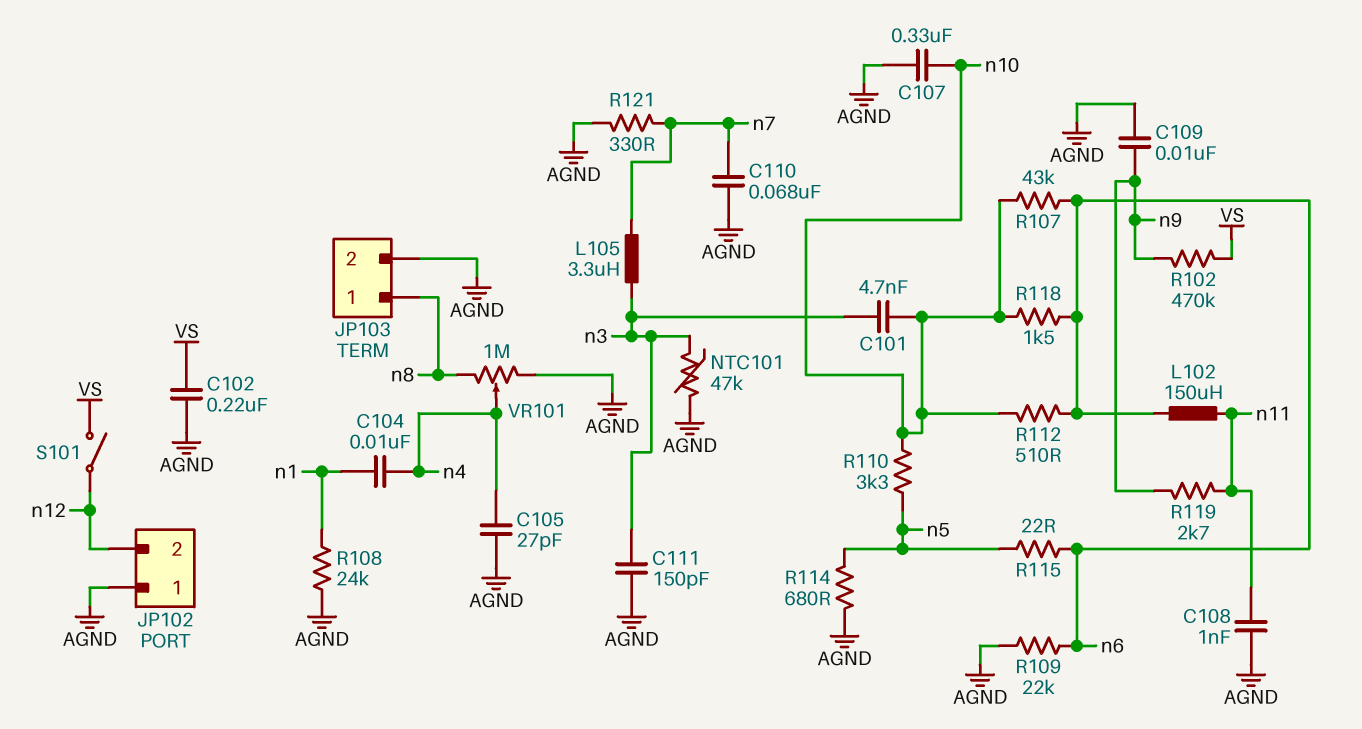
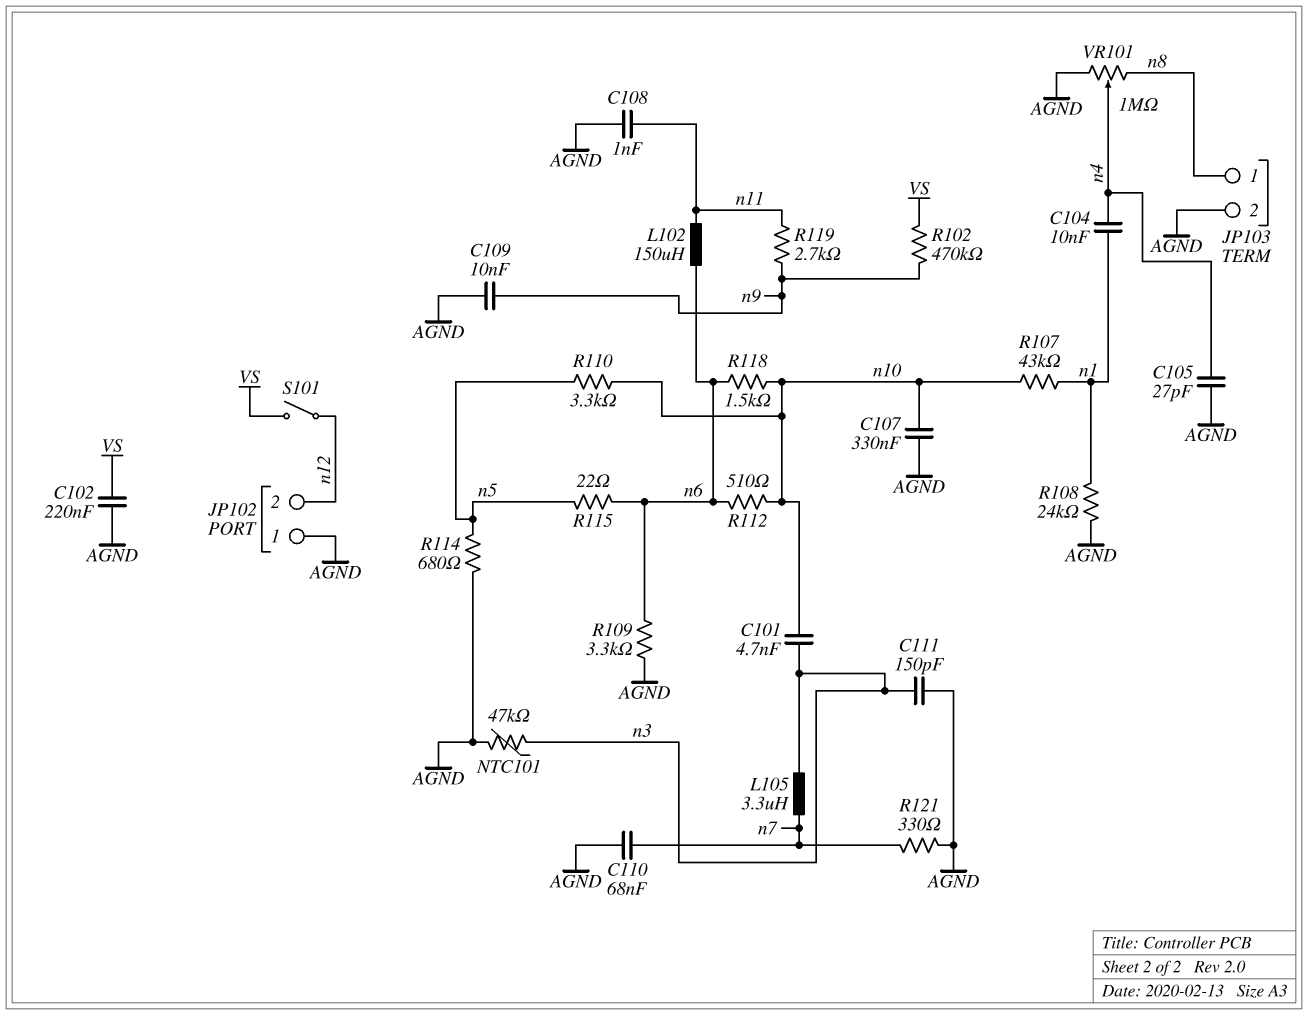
R107: 43k (n6, n10) -> 43k (n1, n10)
R109: 22k (AGND, n6) -> 3.3k (AGND, n6)

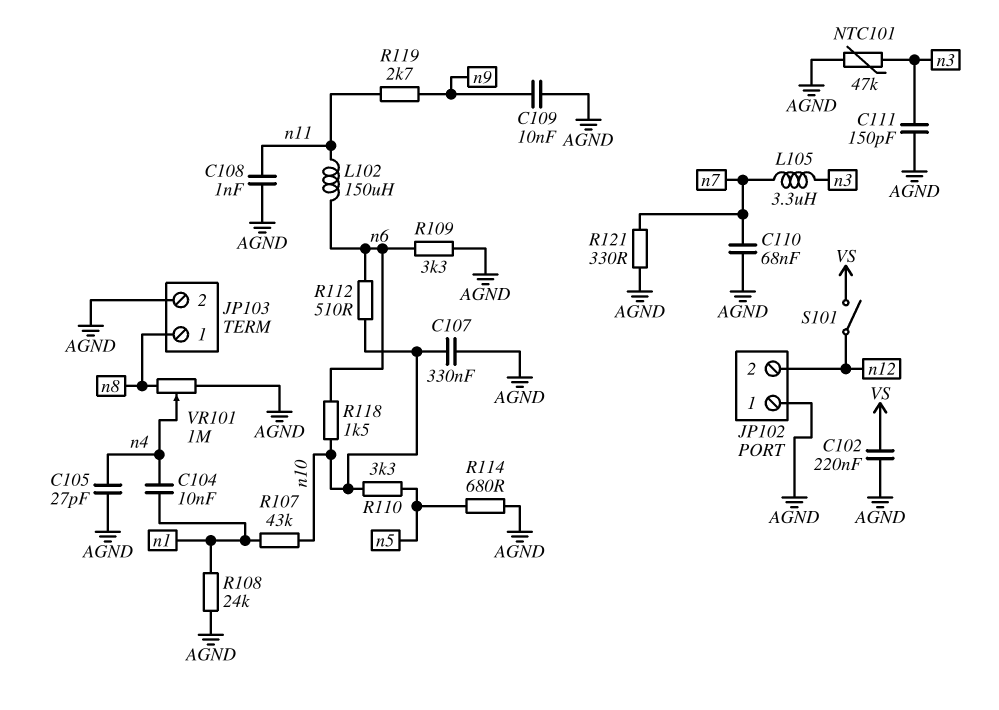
C101: 4.7nF (n3, n10) -> none
R102: 470k (VS, n9) -> none
R115: 22 (n5, n6) -> none

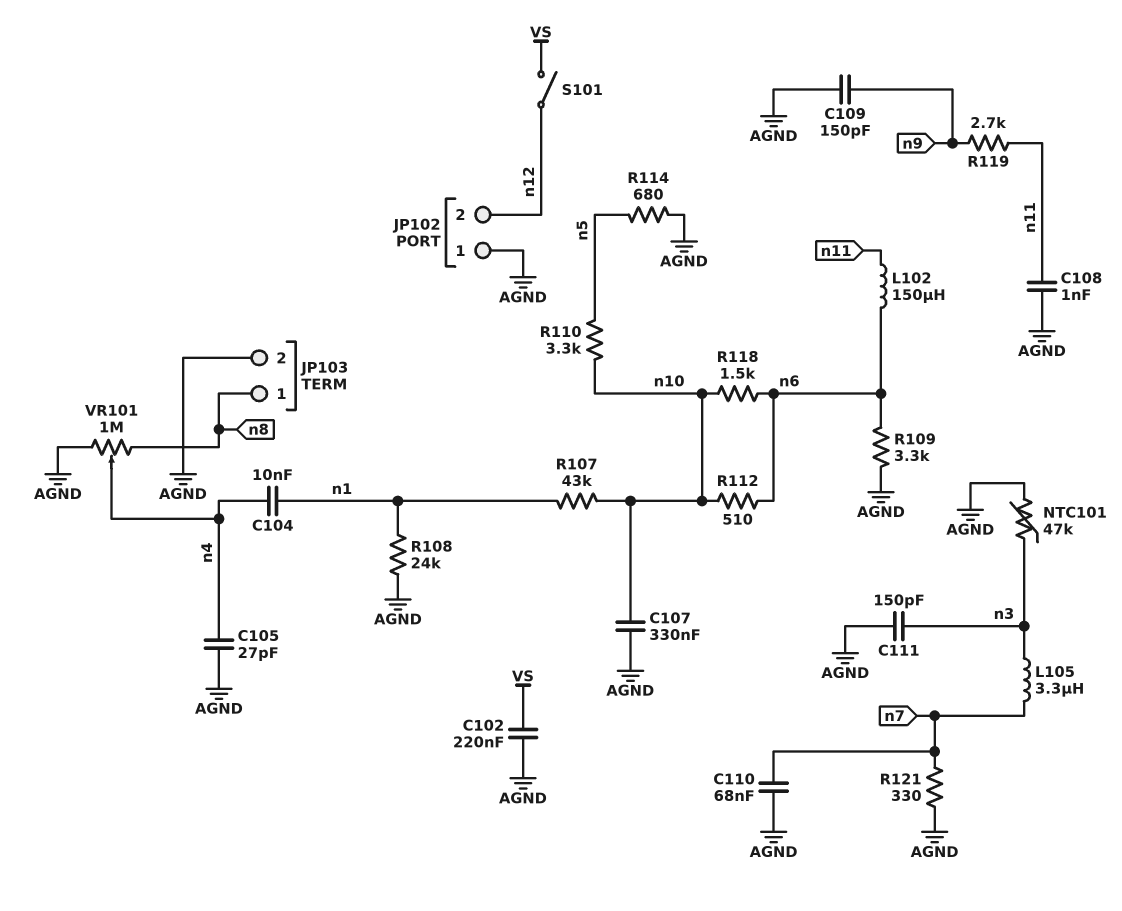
C109: 10nF (AGND, n9) -> 150pF (AGND, n9)

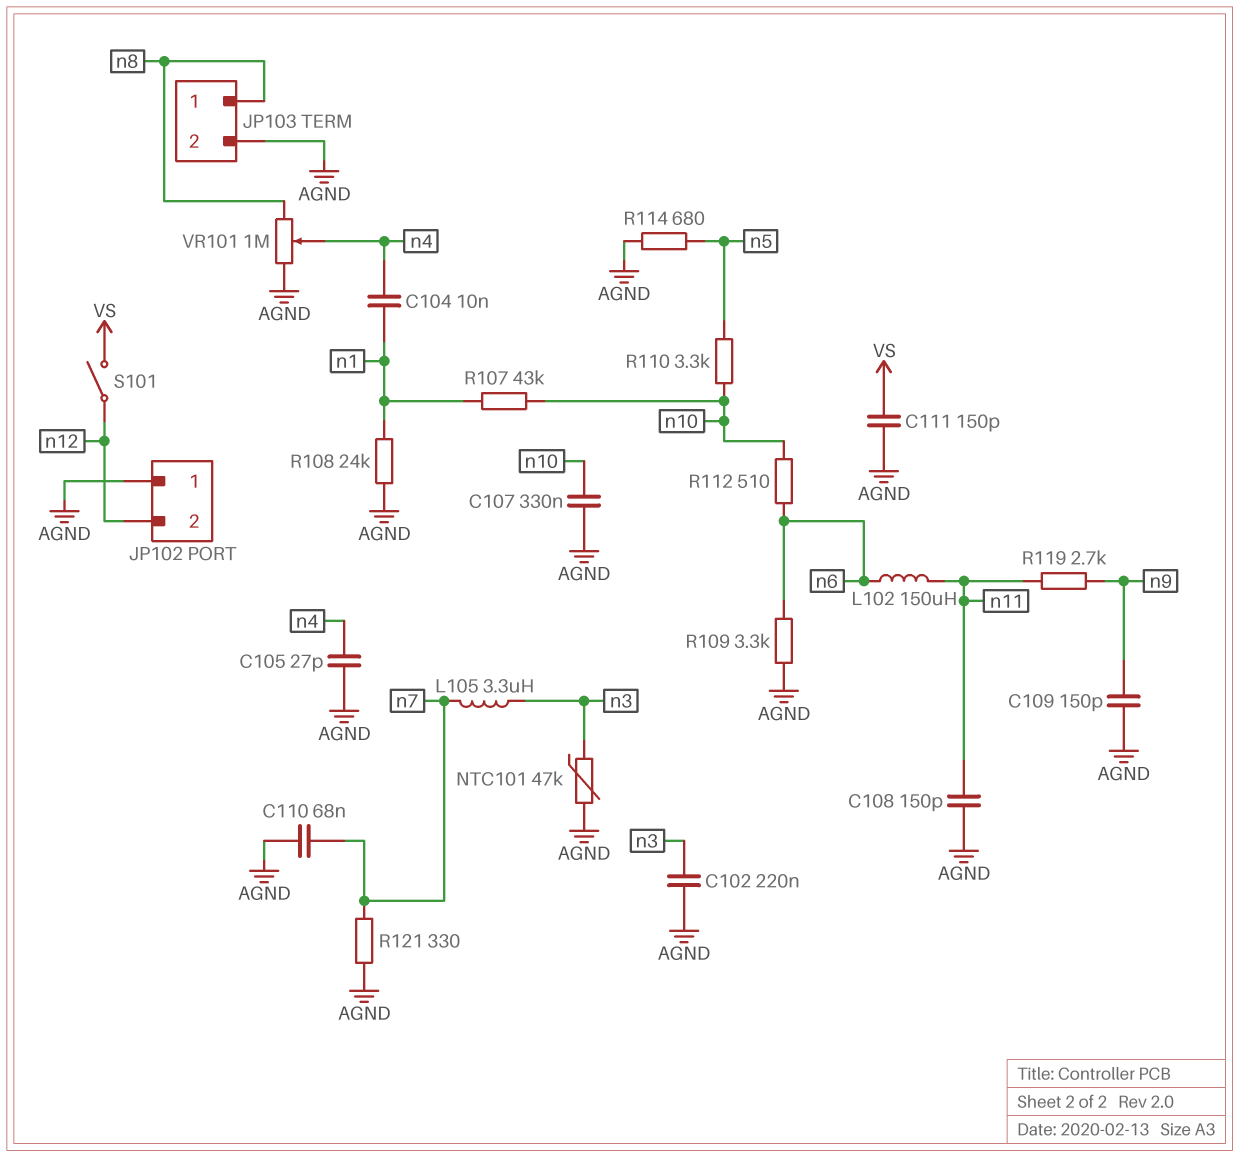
C102: 220nF (AGND, VS) -> 220nF (AGND, n3)
C108: 1nF (AGND, n11) -> 150pF (AGND, n11)
C111: 150pF (AGND, n3) -> 150pF (AGND, VS)
R118: 1.5k (n6, n10) -> none

